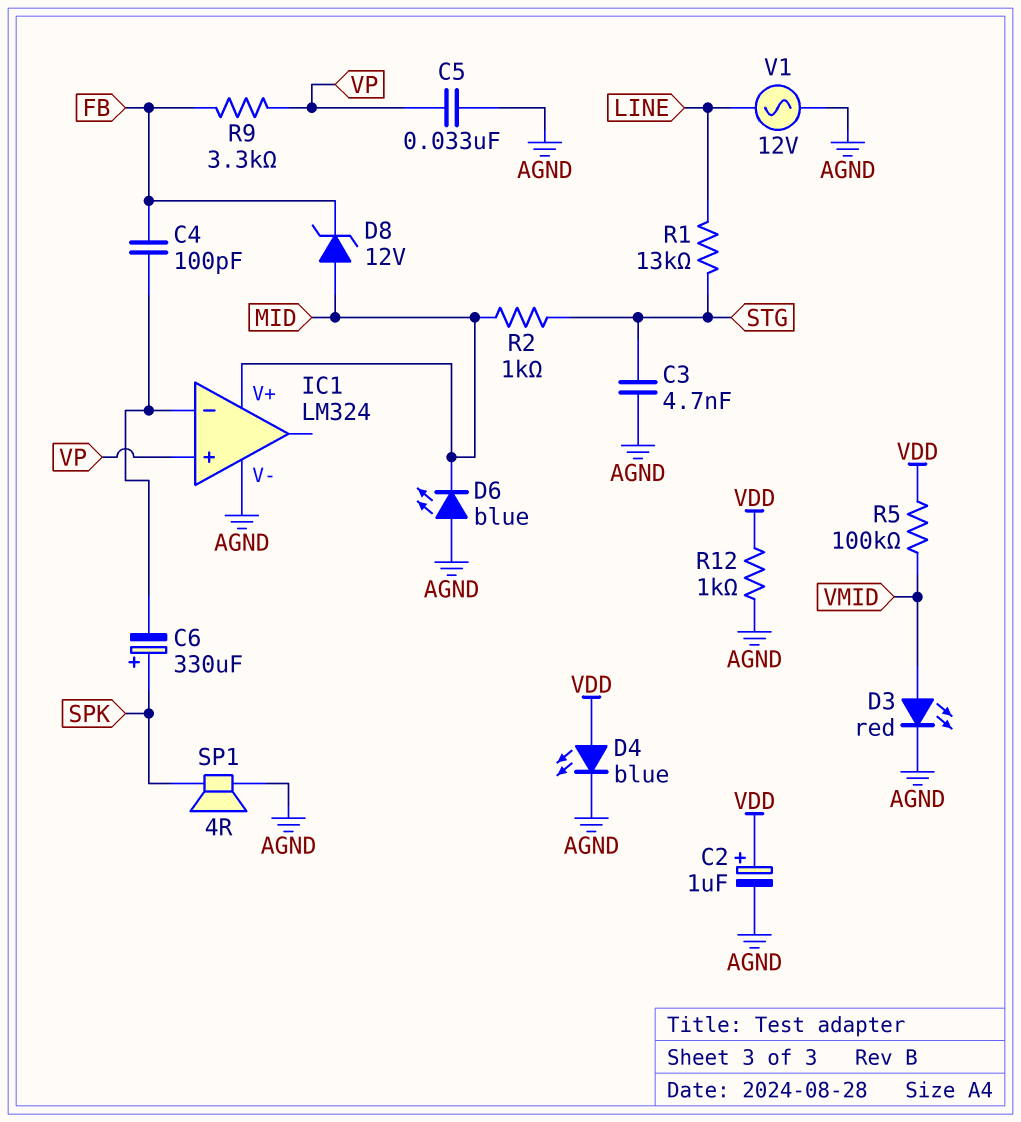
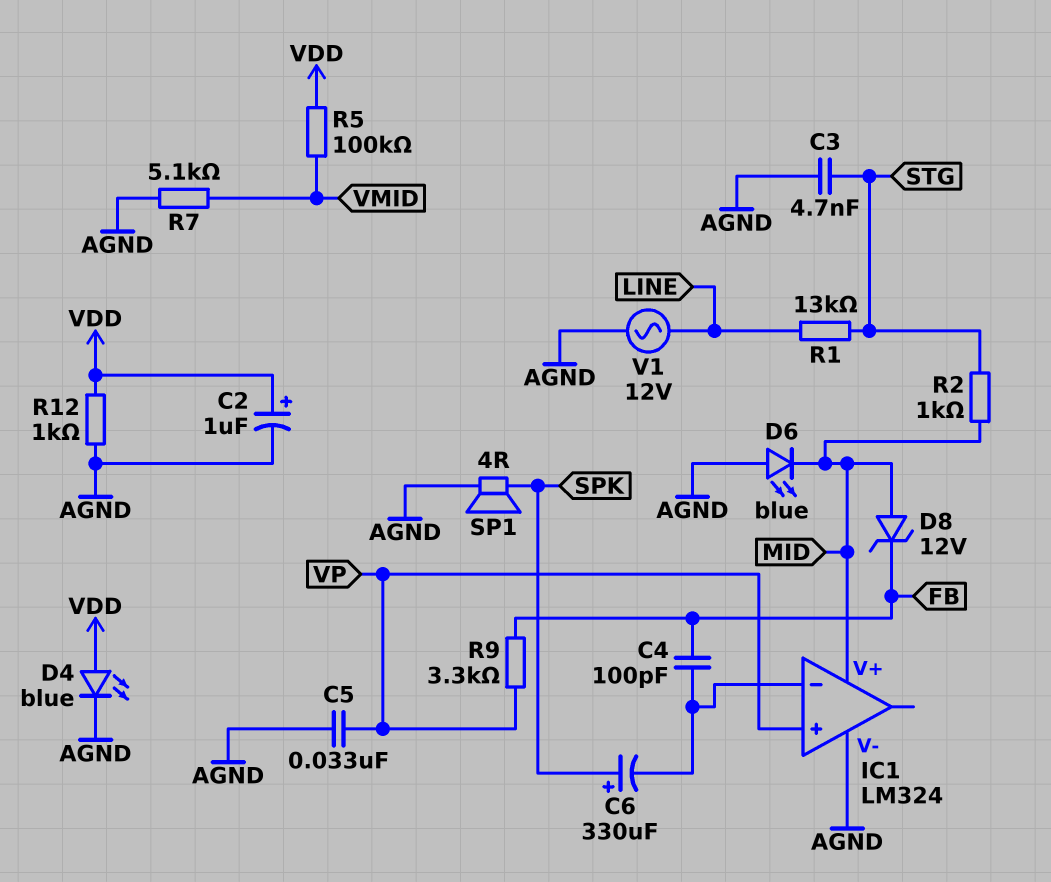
D3: LED red (A VMID, K AGND) -> none
R7: none -> 5.1k (AGND, VMID)

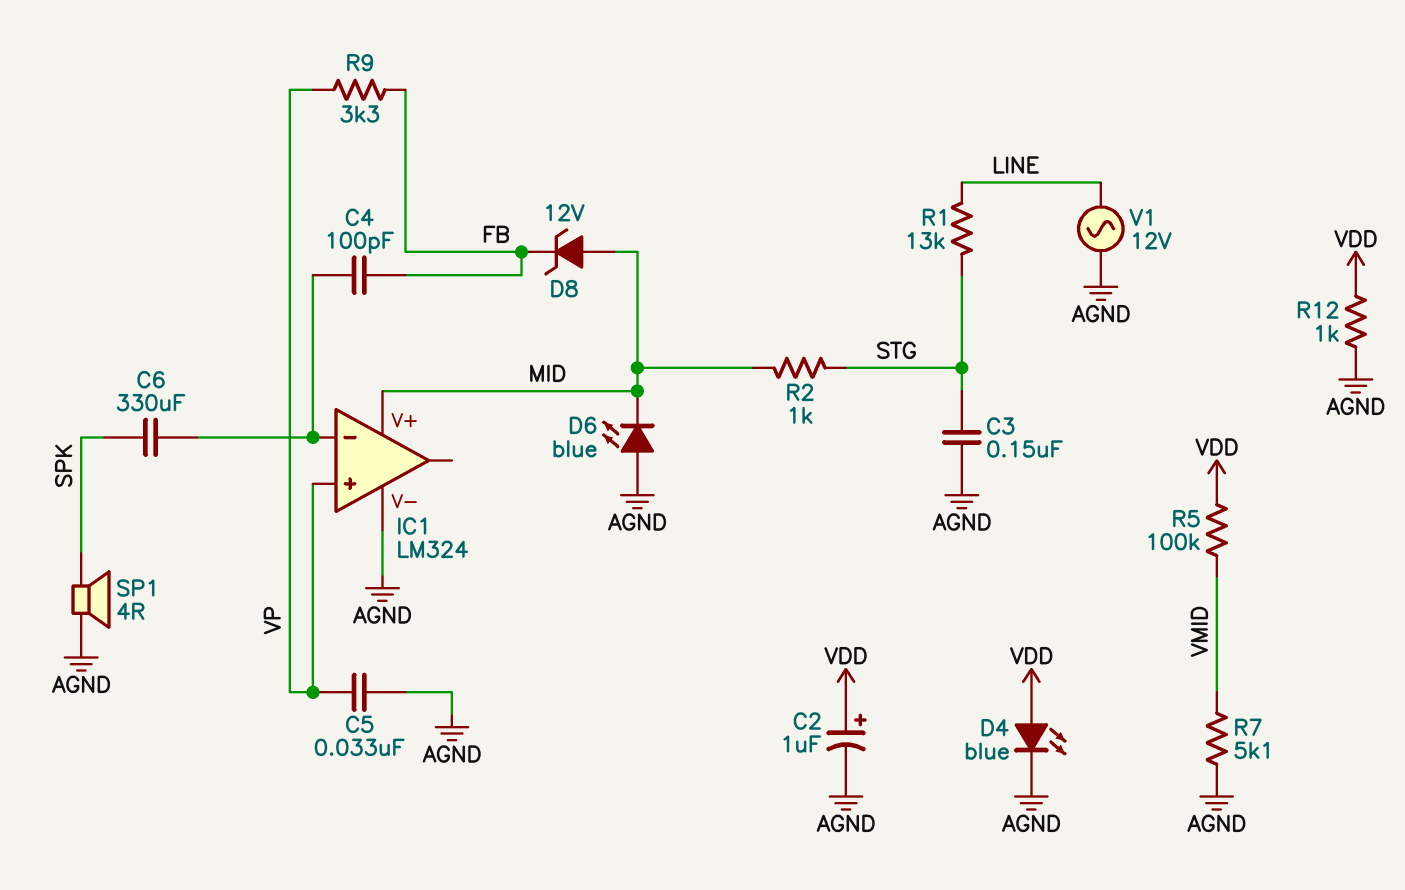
C3: 4.7nF (AGND, STG) -> 150nF (AGND, STG)
C6: 330uF (plus SPK, minus IC1/in-) -> 330uF (IC1/in-, SPK)

